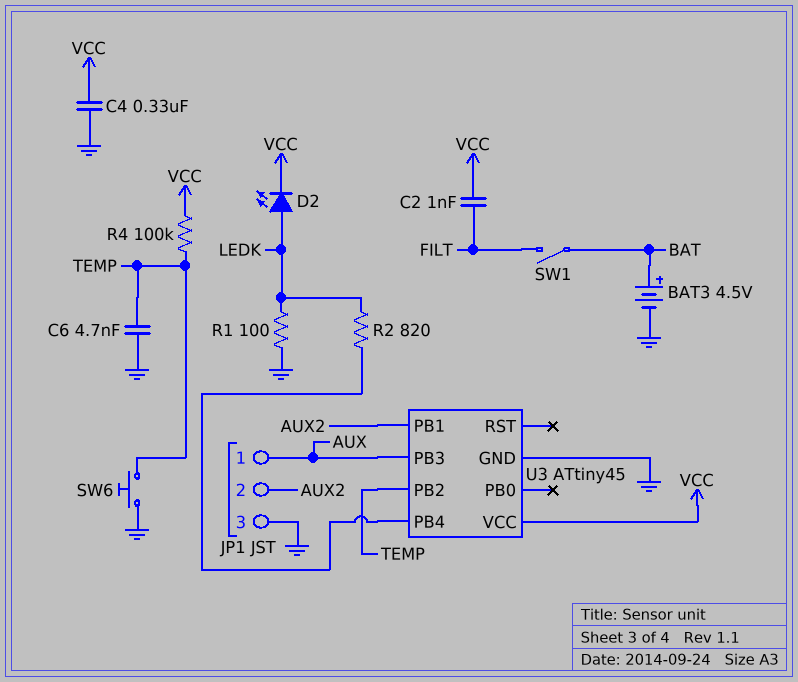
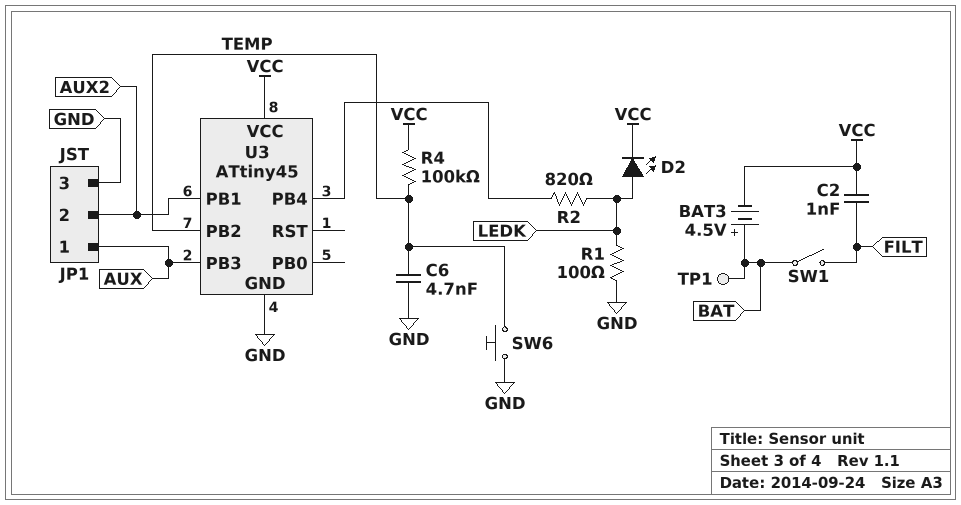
BAT3: 4.5V (plus BAT, minus GND) -> 4.5V (plus BAT, minus VCC)
C4: 330nF (GND, VCC) -> none
TP1: none -> test point (BAT)

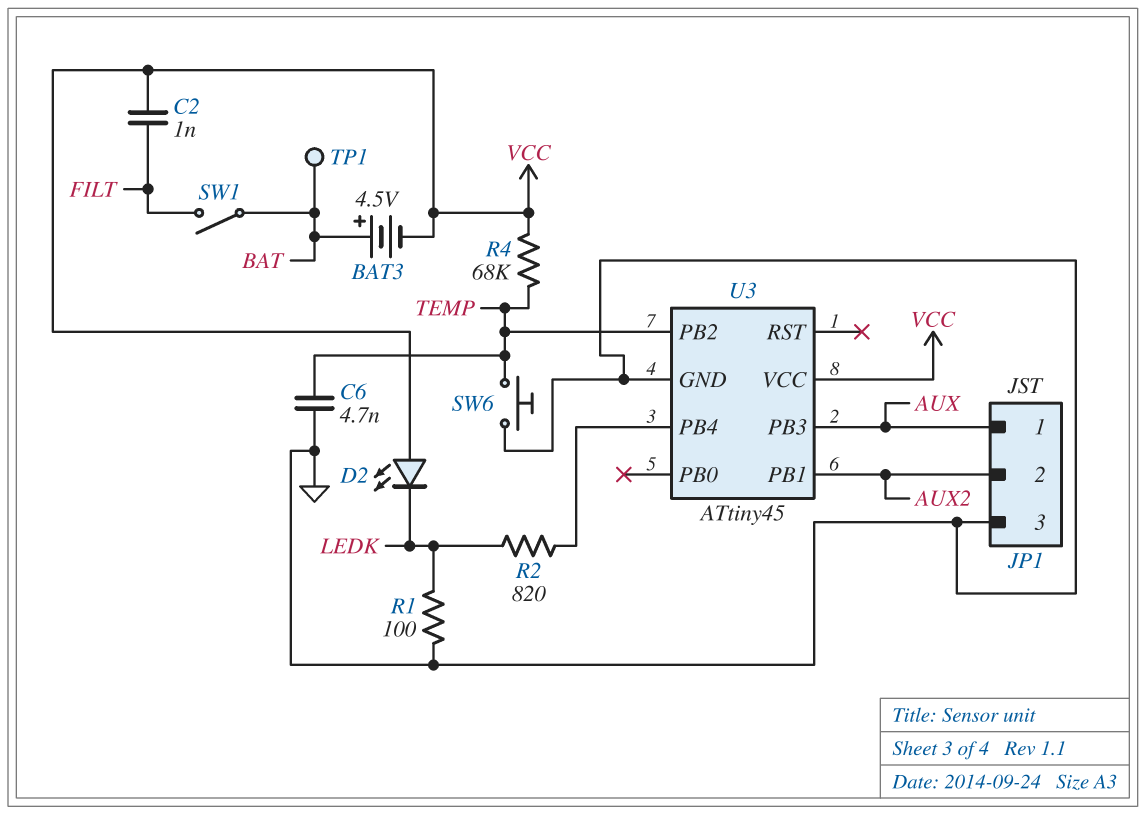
D2: LED (A LEDK, K VCC) -> LED (A VCC, K LEDK)
R4: 100k (TEMP, VCC) -> 68k (TEMP, VCC)

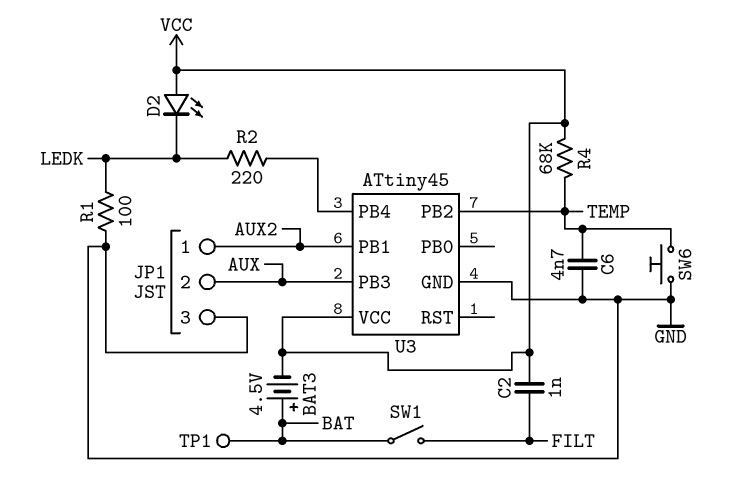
JP1 pin 1: AUX -> AUX2
JP1 pin 2: AUX2 -> AUX
R2: 820 (LEDK, U3/PB4) -> 220 (LEDK, U3/PB4)

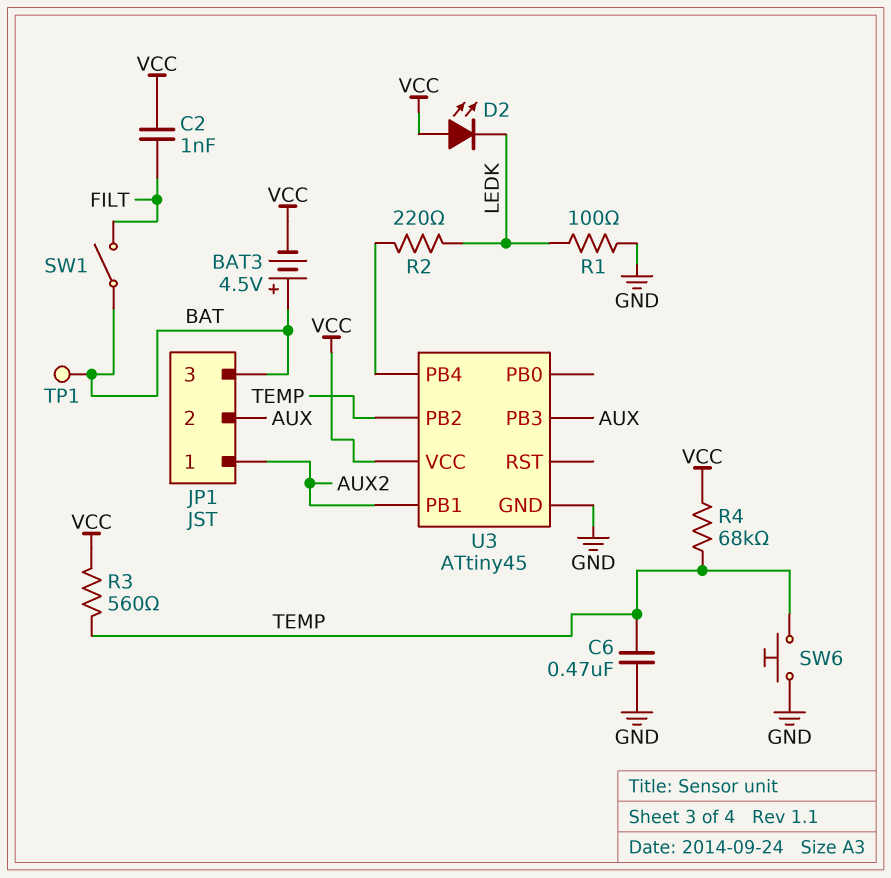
C6: 4.7nF (GND, TEMP) -> 470nF (GND, TEMP)
JP1 pin 3: GND -> BAT
R3: none -> 560 (TEMP, VCC)

